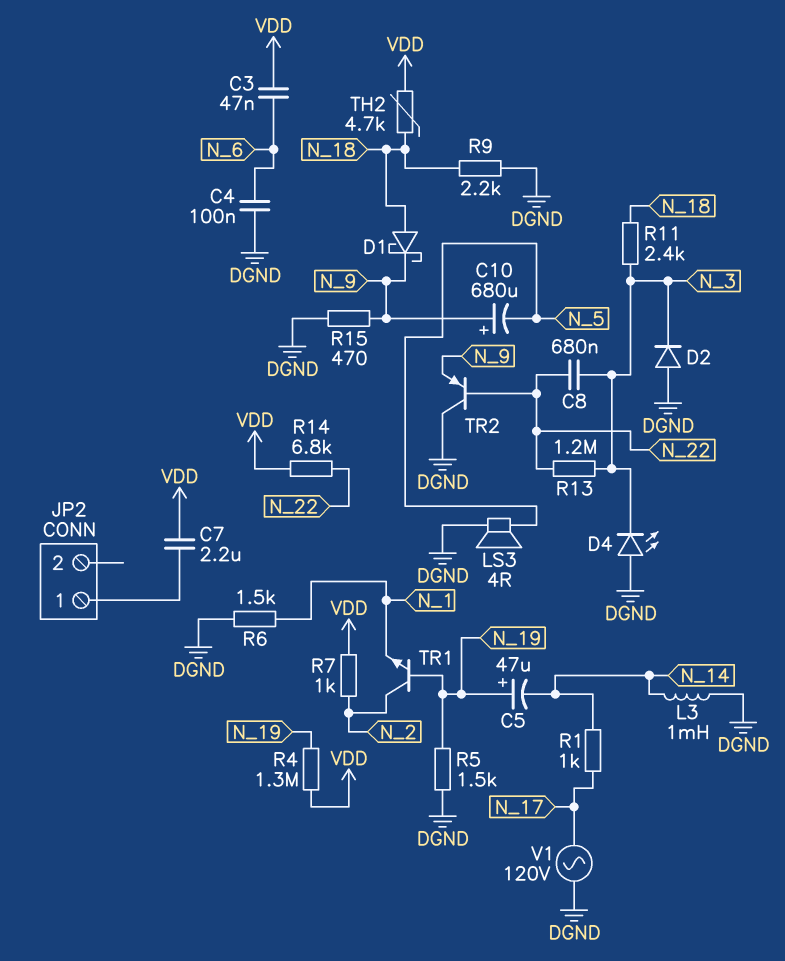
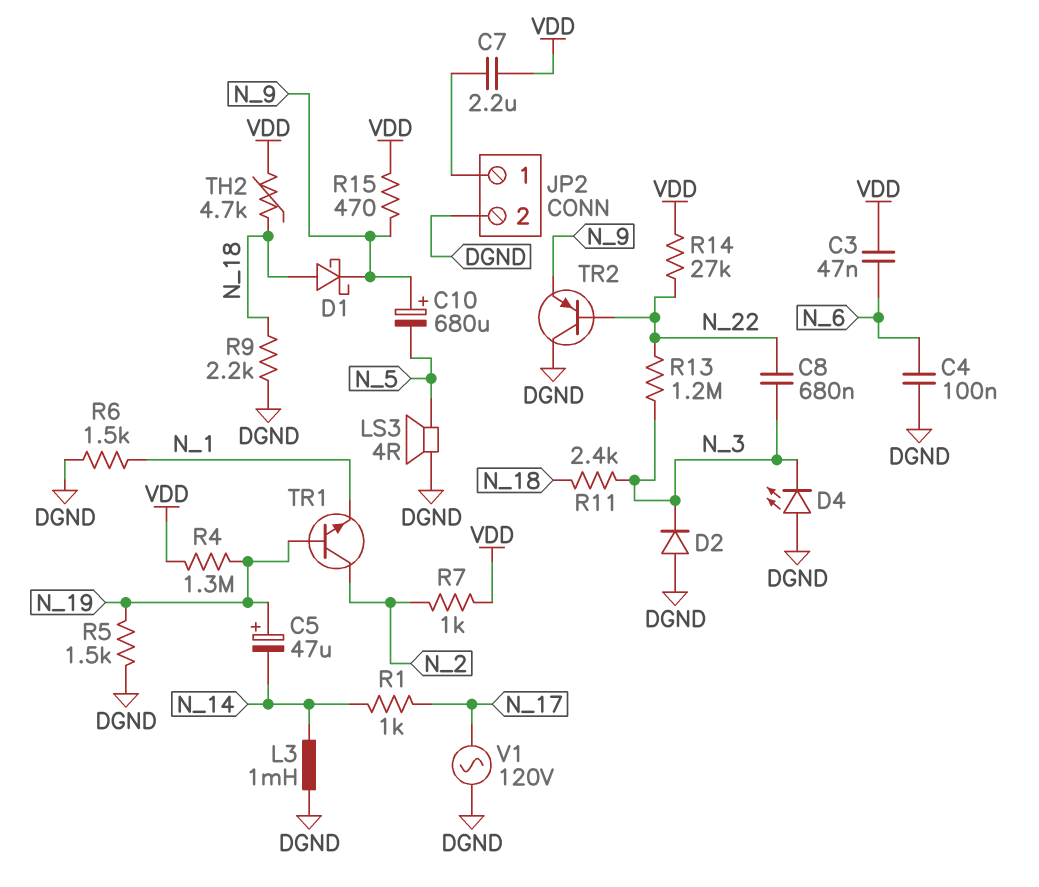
JP2 pin 2: none -> DGND
R14: 6.8k (N_22, VDD) -> 27k (N_22, VDD)
R15: 470 (DGND, N_9) -> 470 (N_9, VDD)

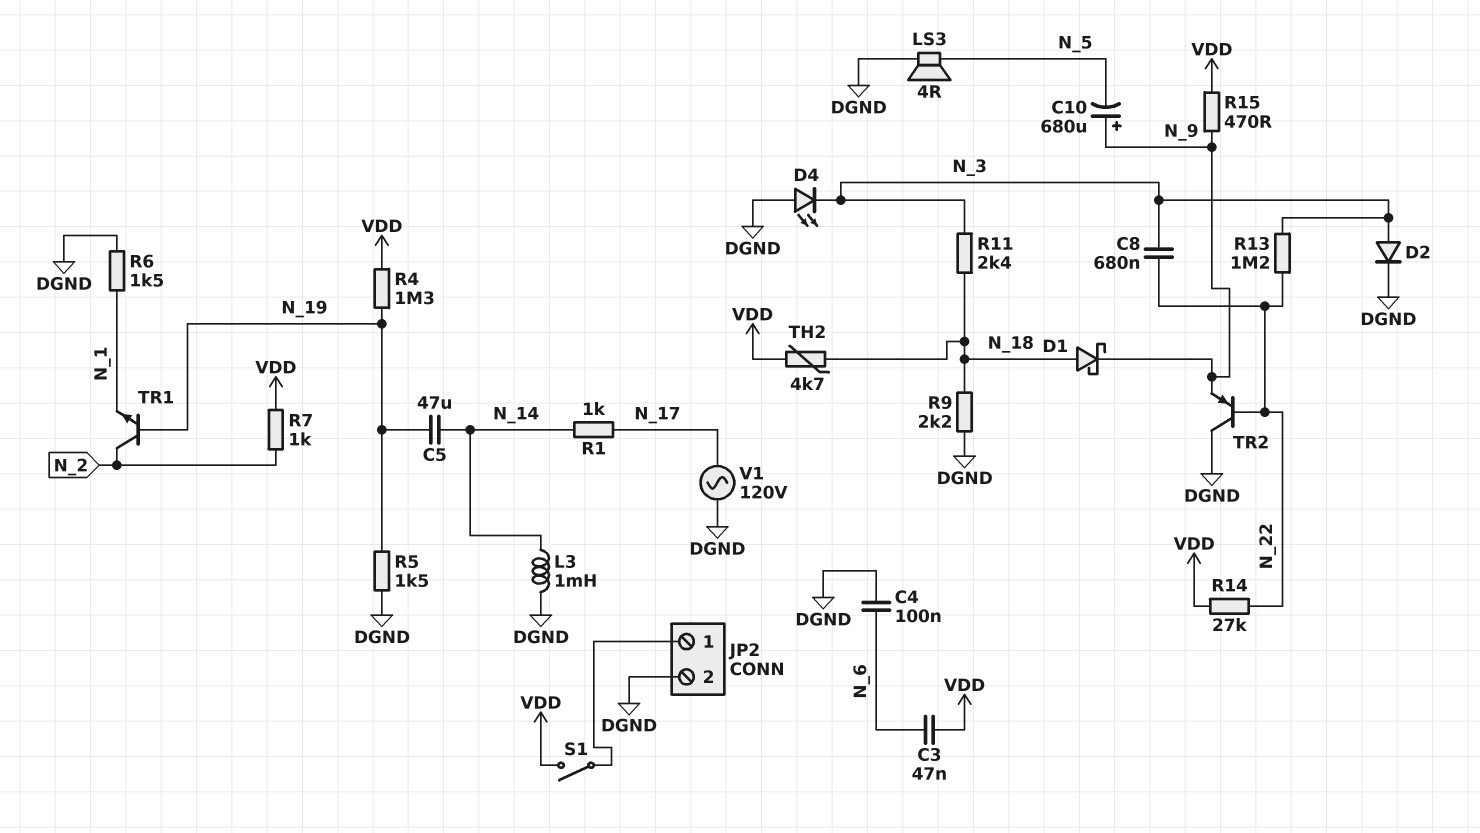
C5: 47uF (plus N_19, minus N_14) -> 47uF (N_14, N_19)
C7: 2.2uF (JP2/1, VDD) -> none
D2: diode (A DGND, K N_3) -> diode (A N_3, K DGND)
S1: none -> switch (JP2/1, VDD)

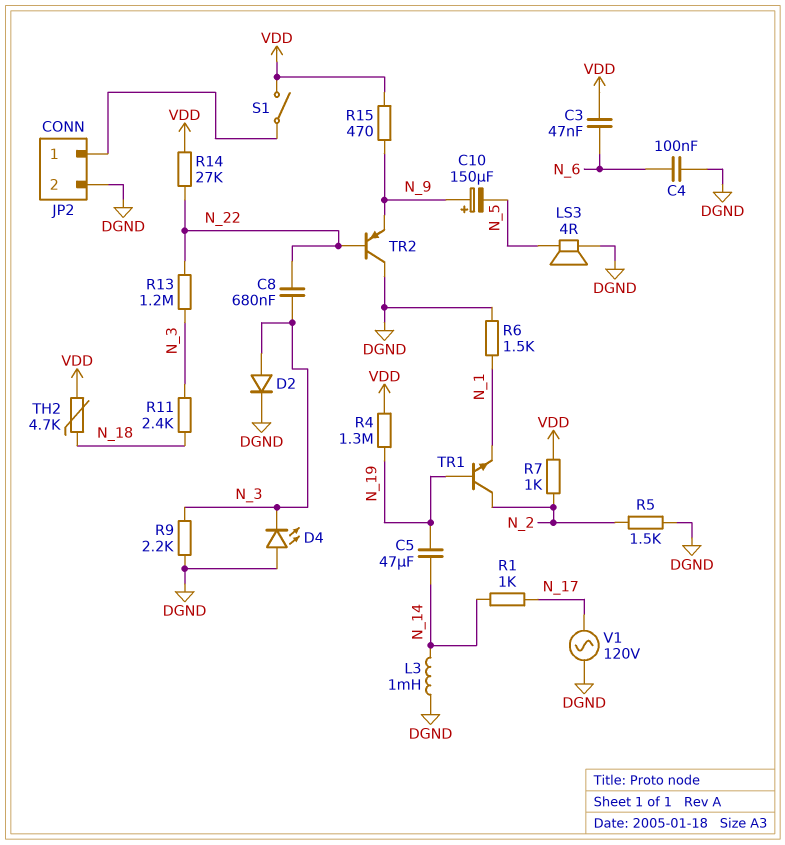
C10: 680uF (plus N_9, minus N_5) -> 150uF (plus N_9, minus N_5)
D1: schottky (A N_18, K N_9) -> none
R5: 1.5k (DGND, N_19) -> 1.5k (DGND, N_2)
R9: 2.2k (DGND, N_18) -> 2.2k (DGND, N_3)

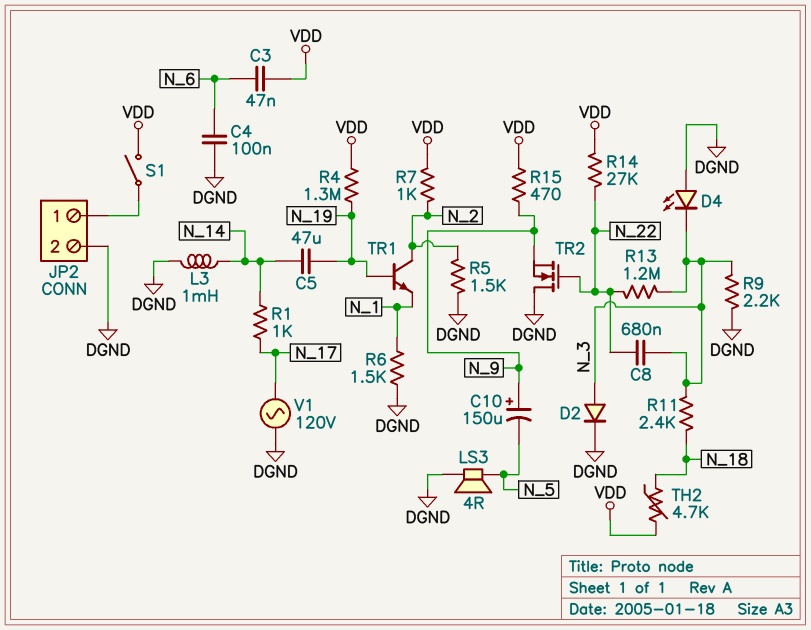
TR2: PNP (B N_22, C DGND, E N_9) -> NMOS (G N_22, D DGND, S N_9)

